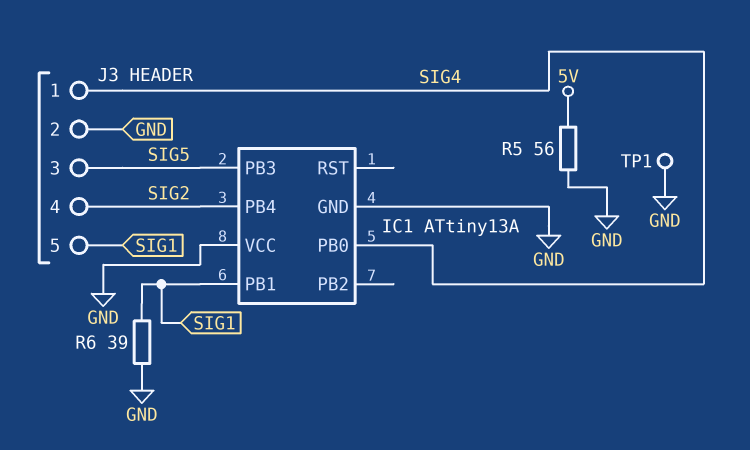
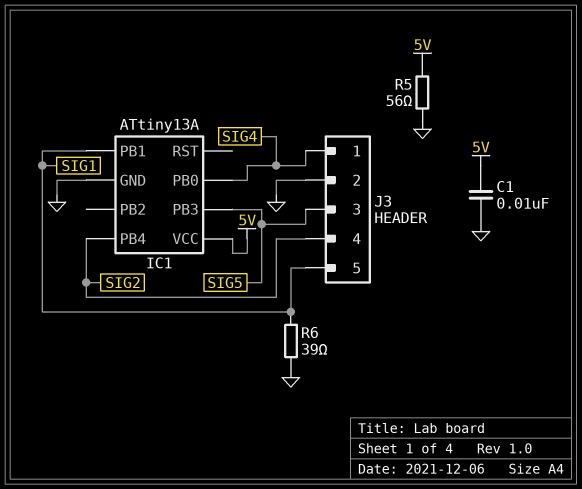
C1: none -> 10nF (5V, GND)
IC1 pin VCC: GND -> 5V
TP1: test point (GND) -> none

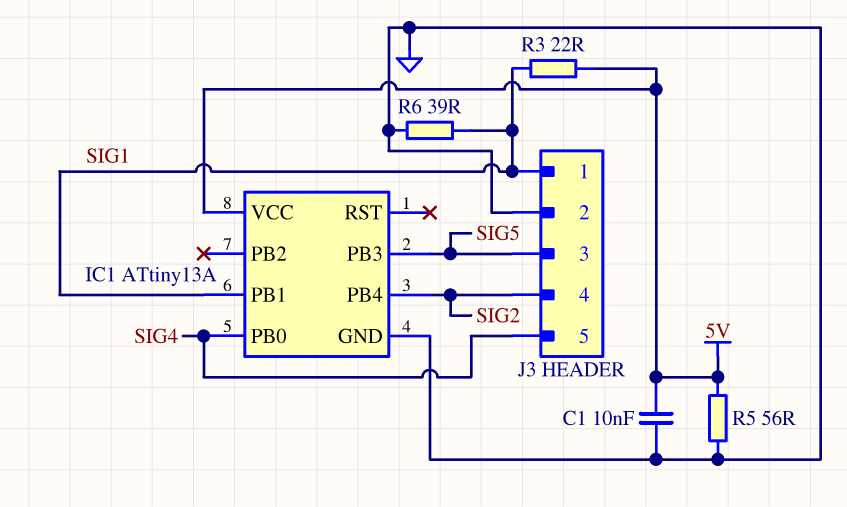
J3 pin 1: SIG4 -> SIG1
J3 pin 5: SIG1 -> SIG4
R3: none -> 22 (5V, SIG1)

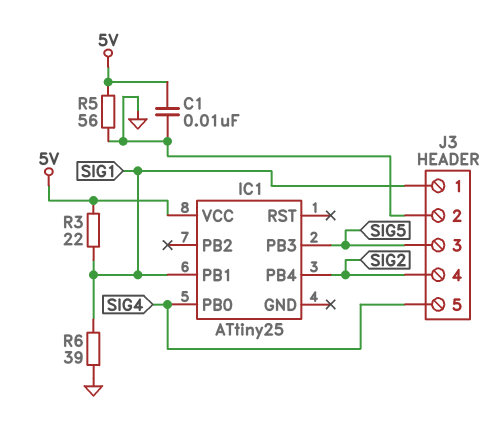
IC1: ATtiny13A -> ATtiny25
IC1 pin GND: GND -> none

